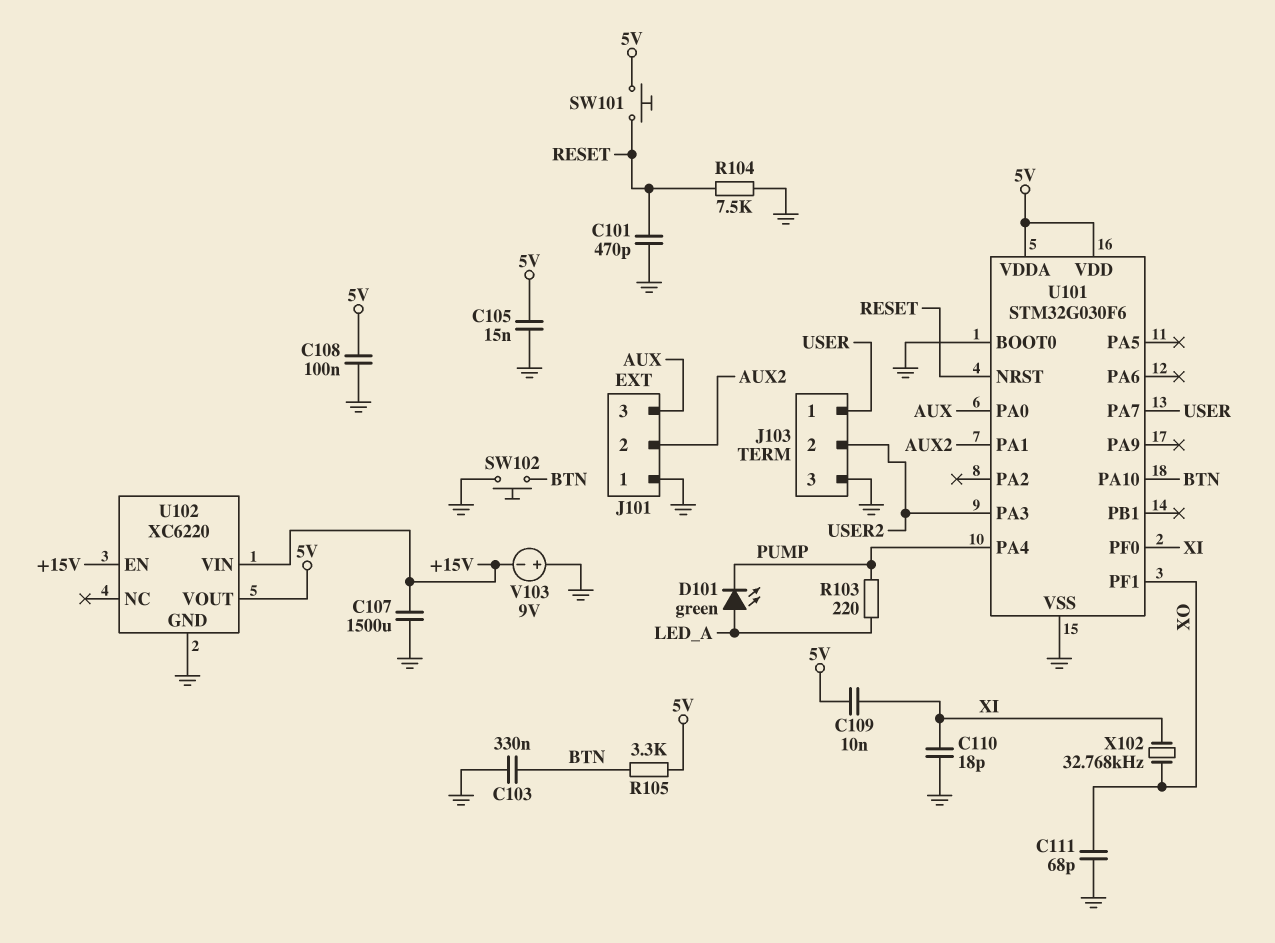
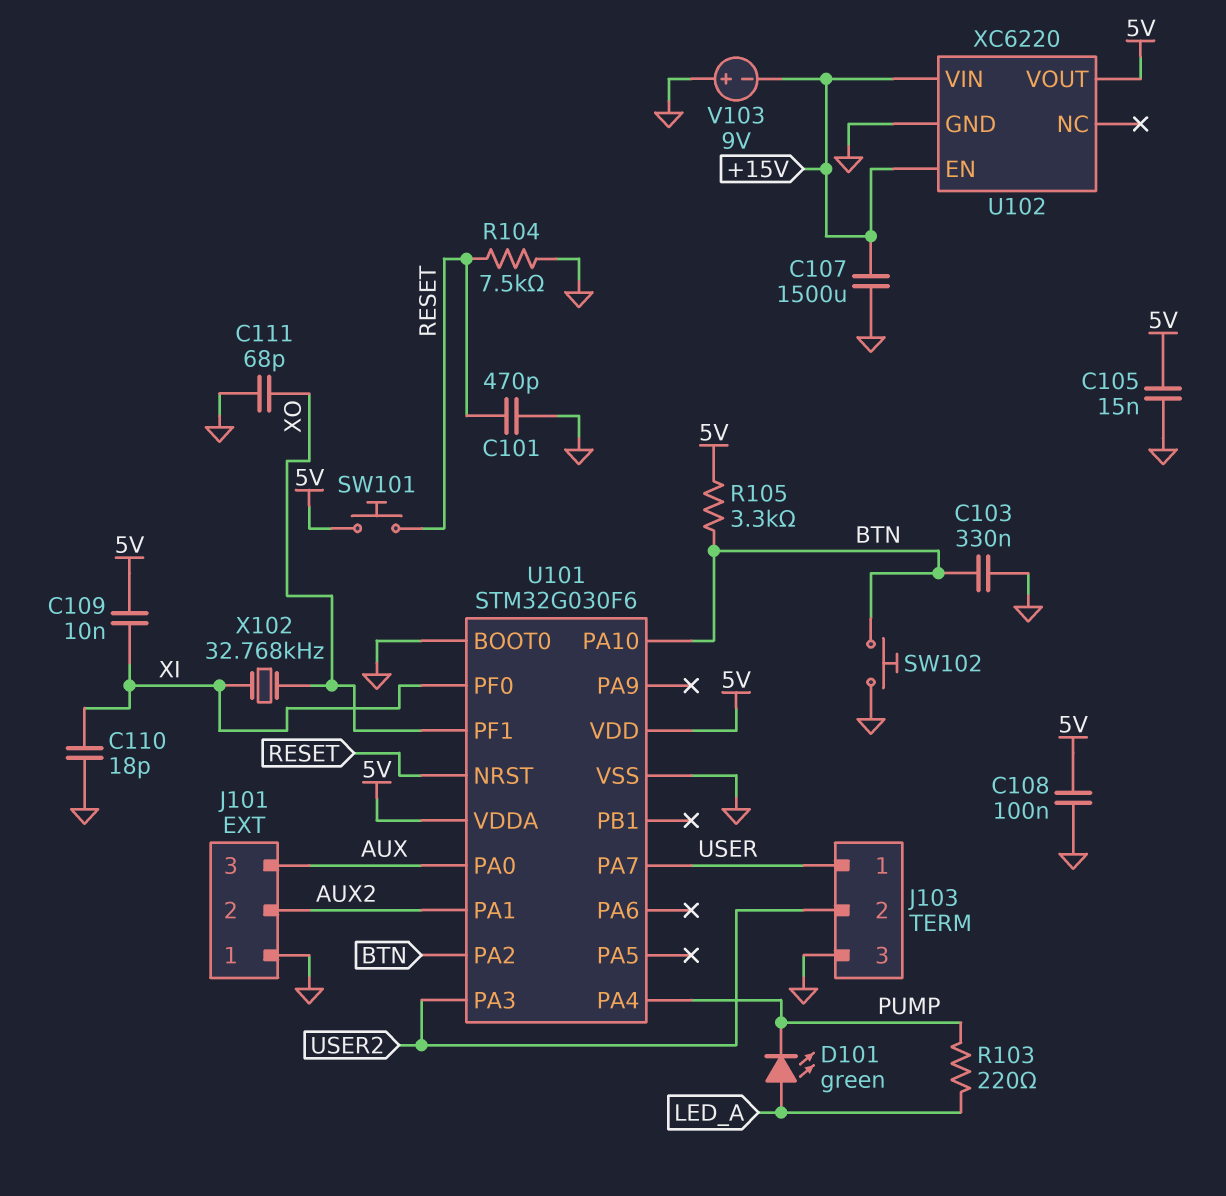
U101 pin PA2: none -> BTN

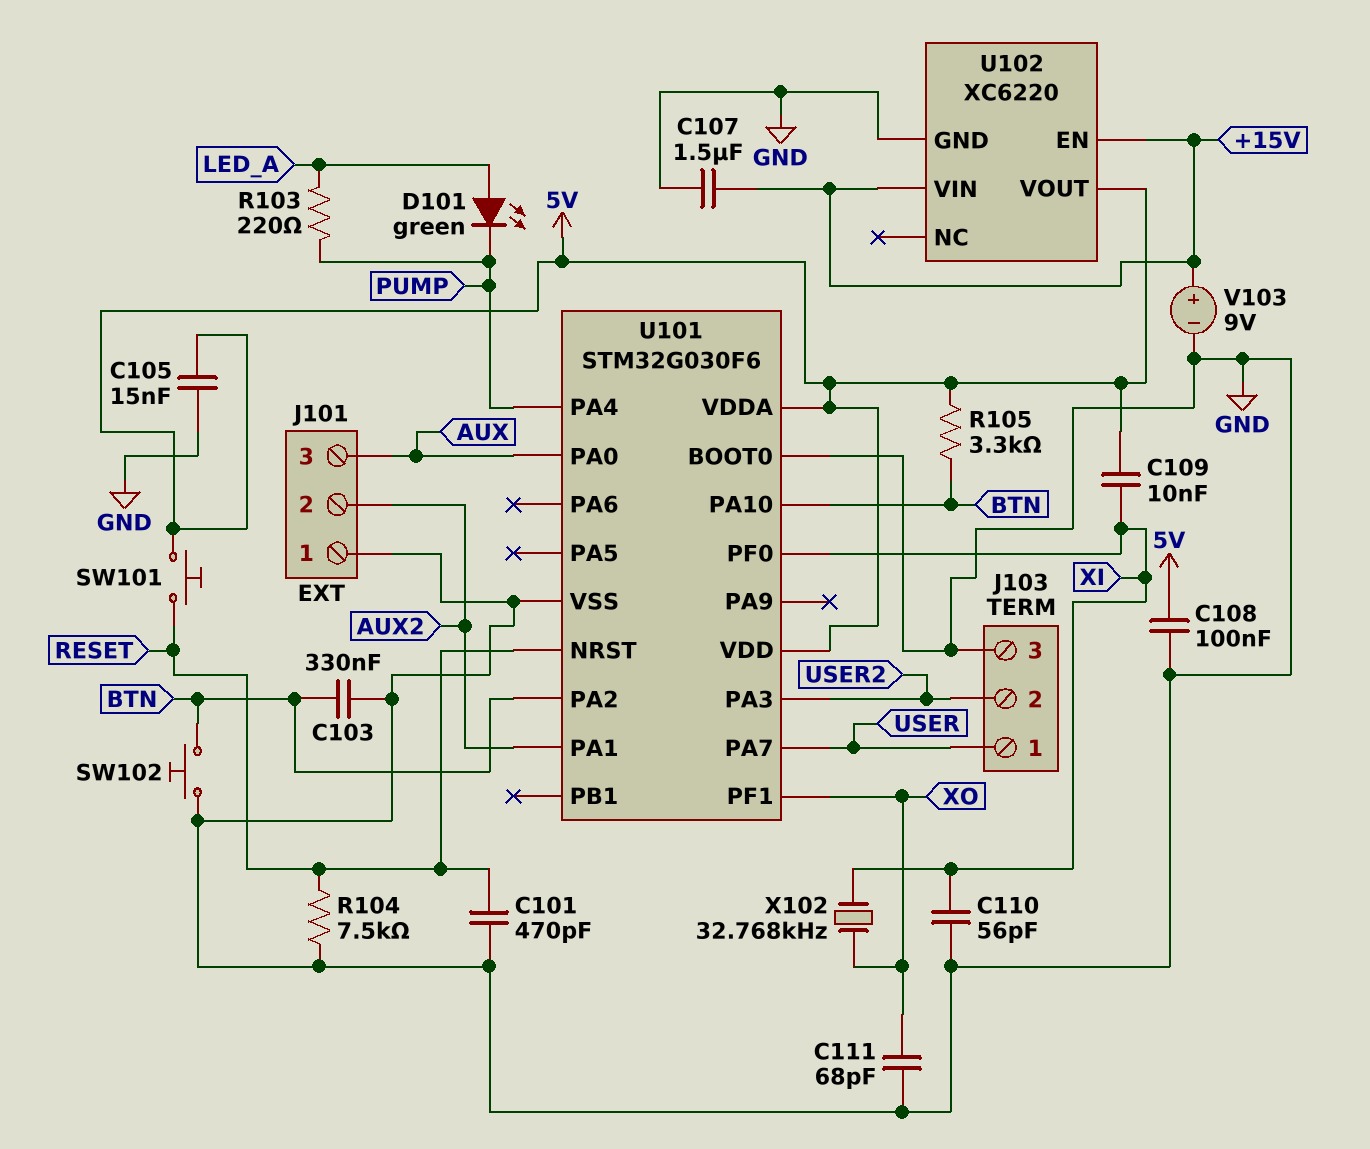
C107: 1500uF (+15V, GND) -> 1.5uF (+15V, GND)
C110: 18pF (GND, XI) -> 56pF (GND, XI)
V103: 9V (plus GND, minus +15V) -> 9V (plus +15V, minus GND)

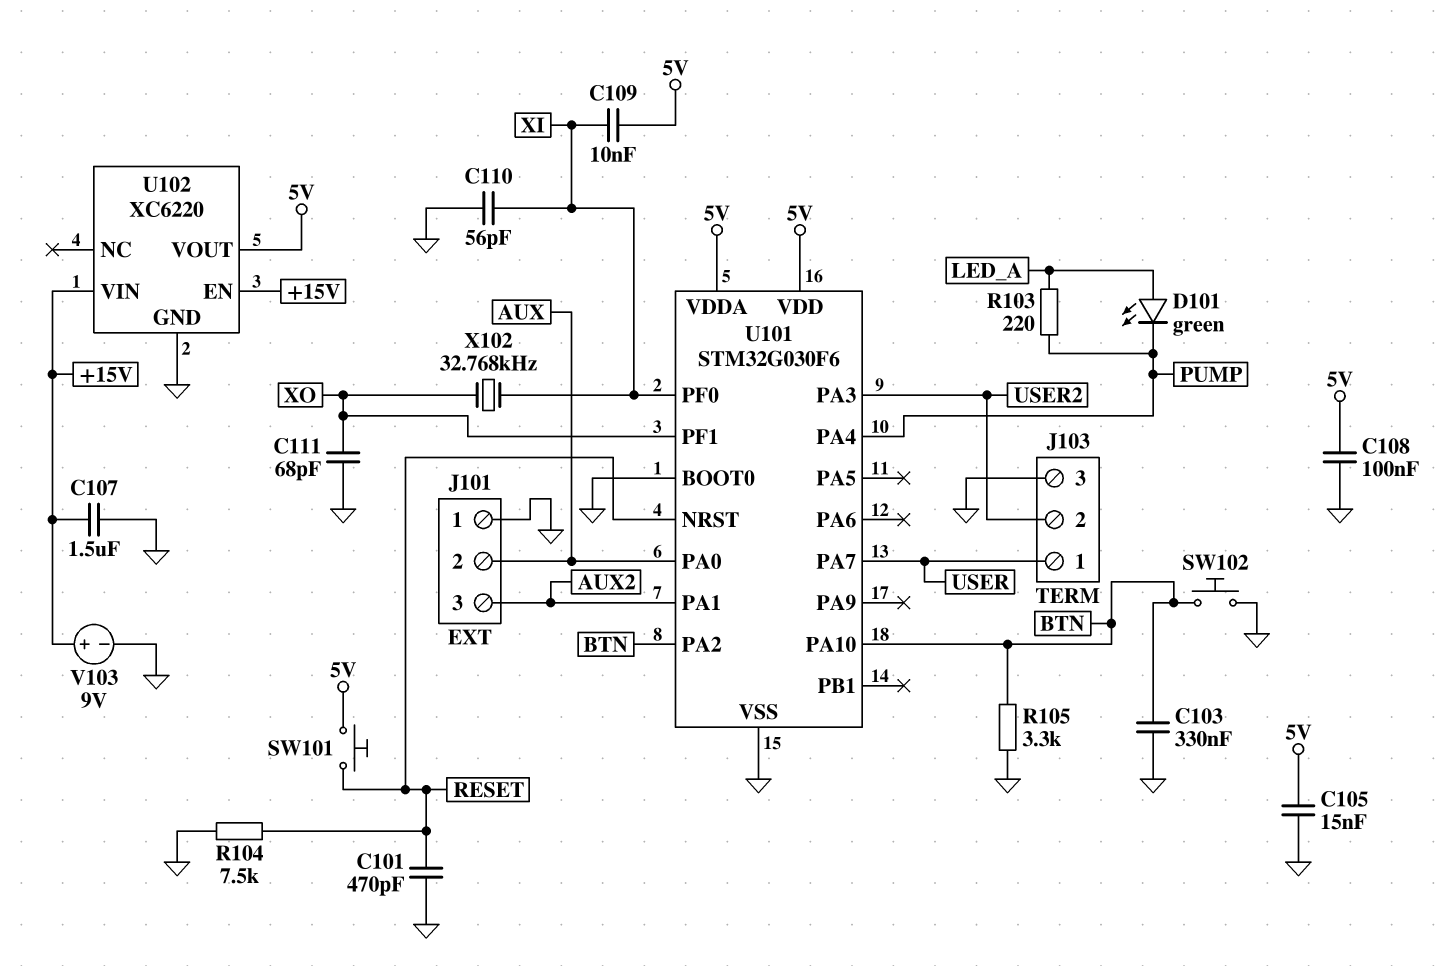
J101 pin 2: AUX2 -> AUX
J101 pin 3: AUX -> AUX2
R105: 3.3k (5V, BTN) -> 3.3k (BTN, GND)

